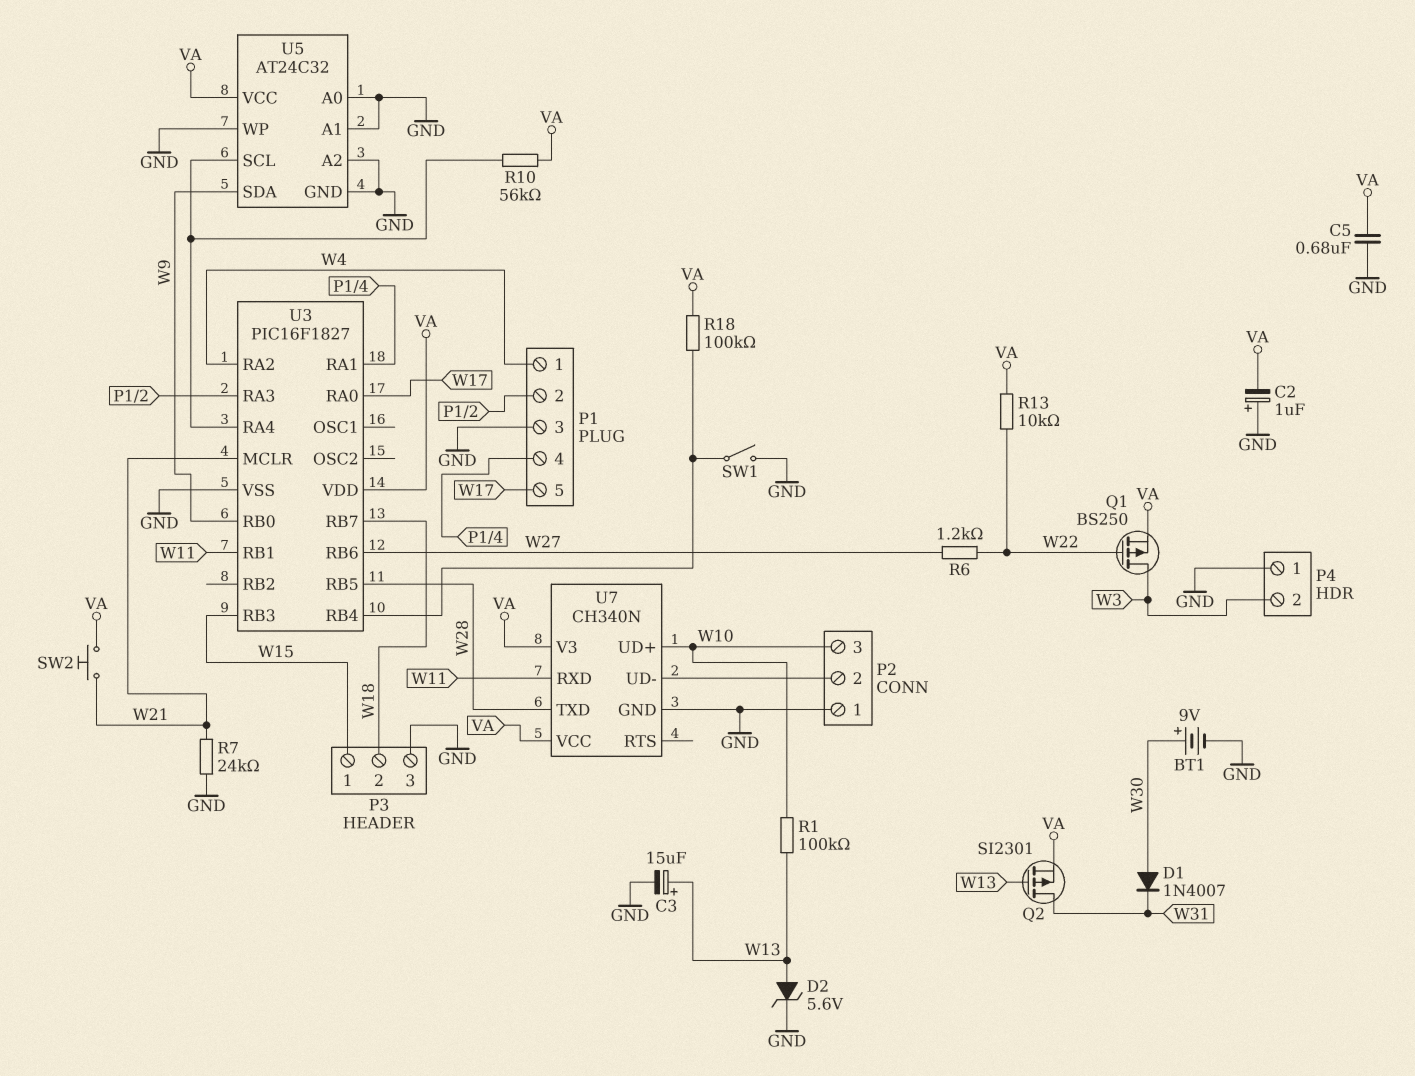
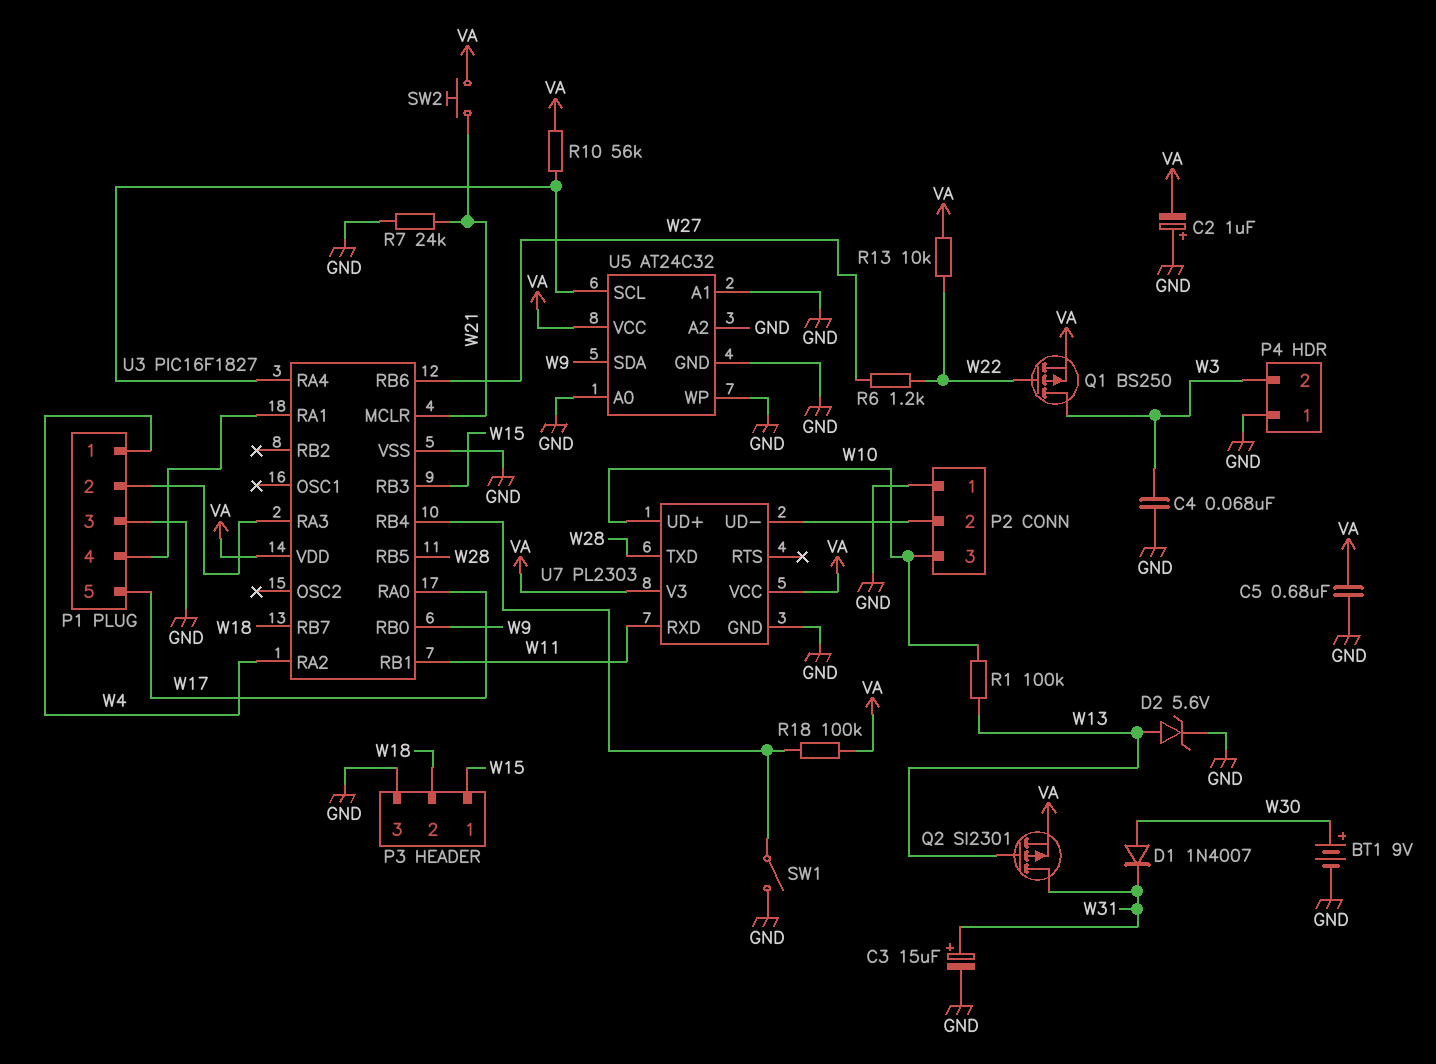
C3: 15uF (plus W13, minus GND) -> 15uF (plus W31, minus GND)
C4: none -> 68nF (GND, W3)
U7: CH340N -> PL2303

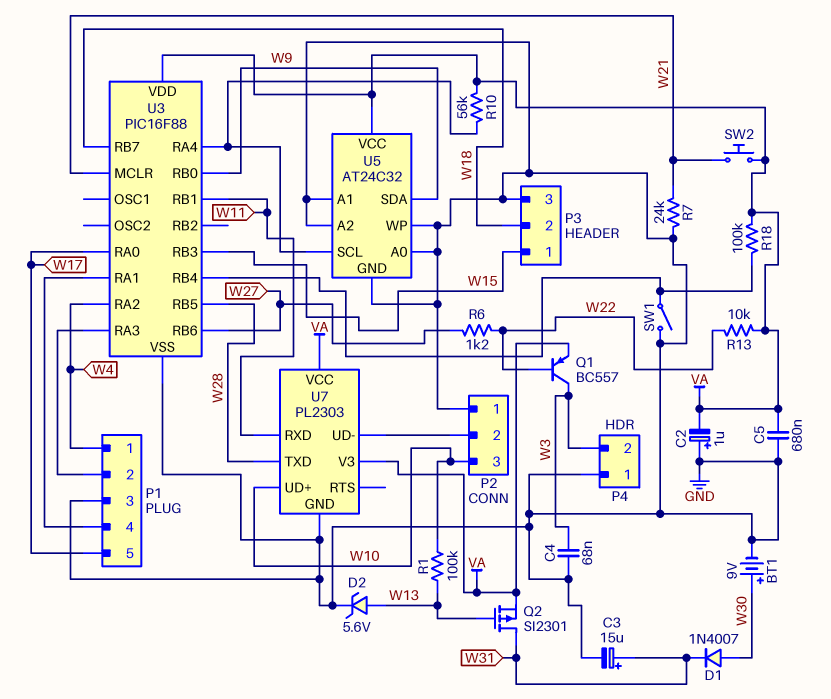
Q1: PMOS BS250 (G W22, D W3, S VA) -> PNP BC557 (B W22, C W3, E VA)
U3: PIC16F1827 -> PIC16F88

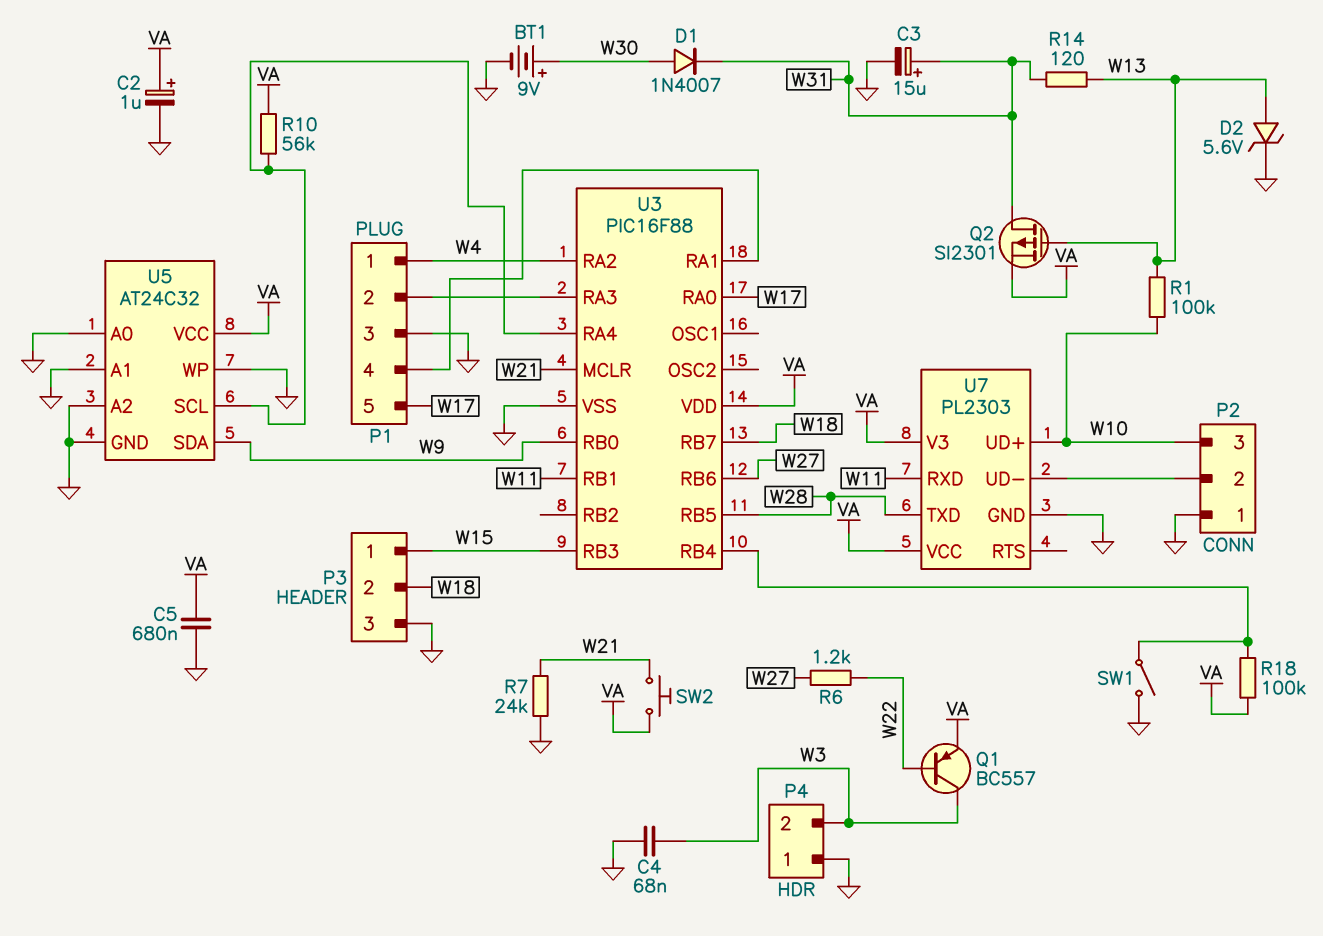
C2: 1uF (plus GND, minus VA) -> 1uF (plus VA, minus GND)
R13: 10k (VA, W22) -> none
R14: none -> 120 (W13, W31)

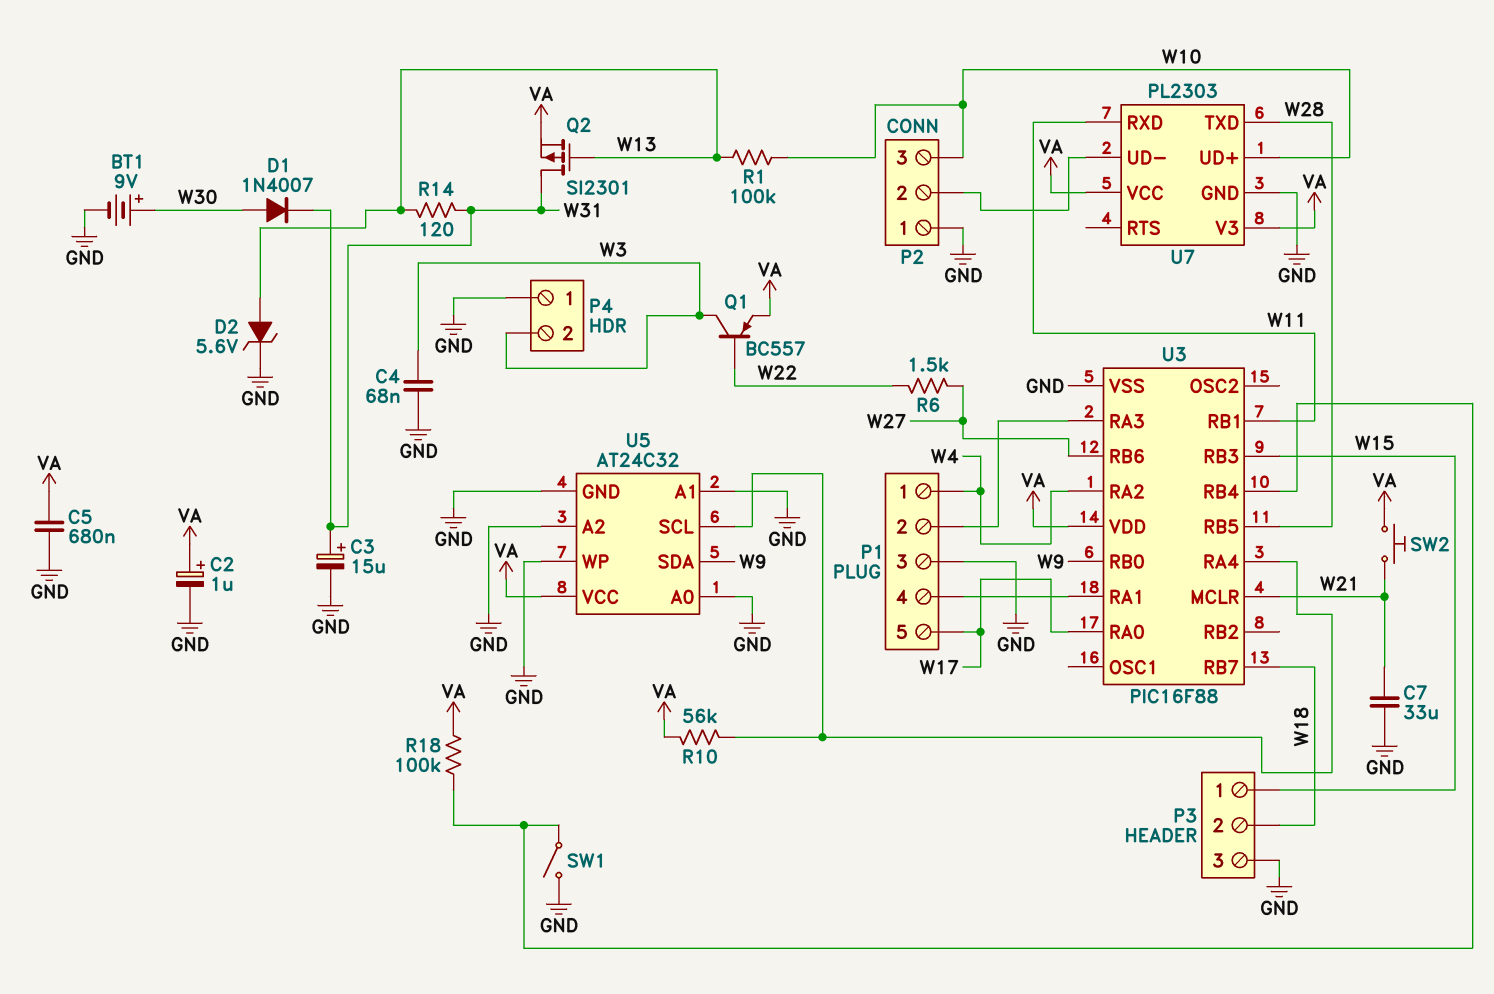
C7: none -> 33uF (GND, W21)
R6: 1.2k (W22, W27) -> 1.5k (W22, W27)
R7: 24k (GND, W21) -> none

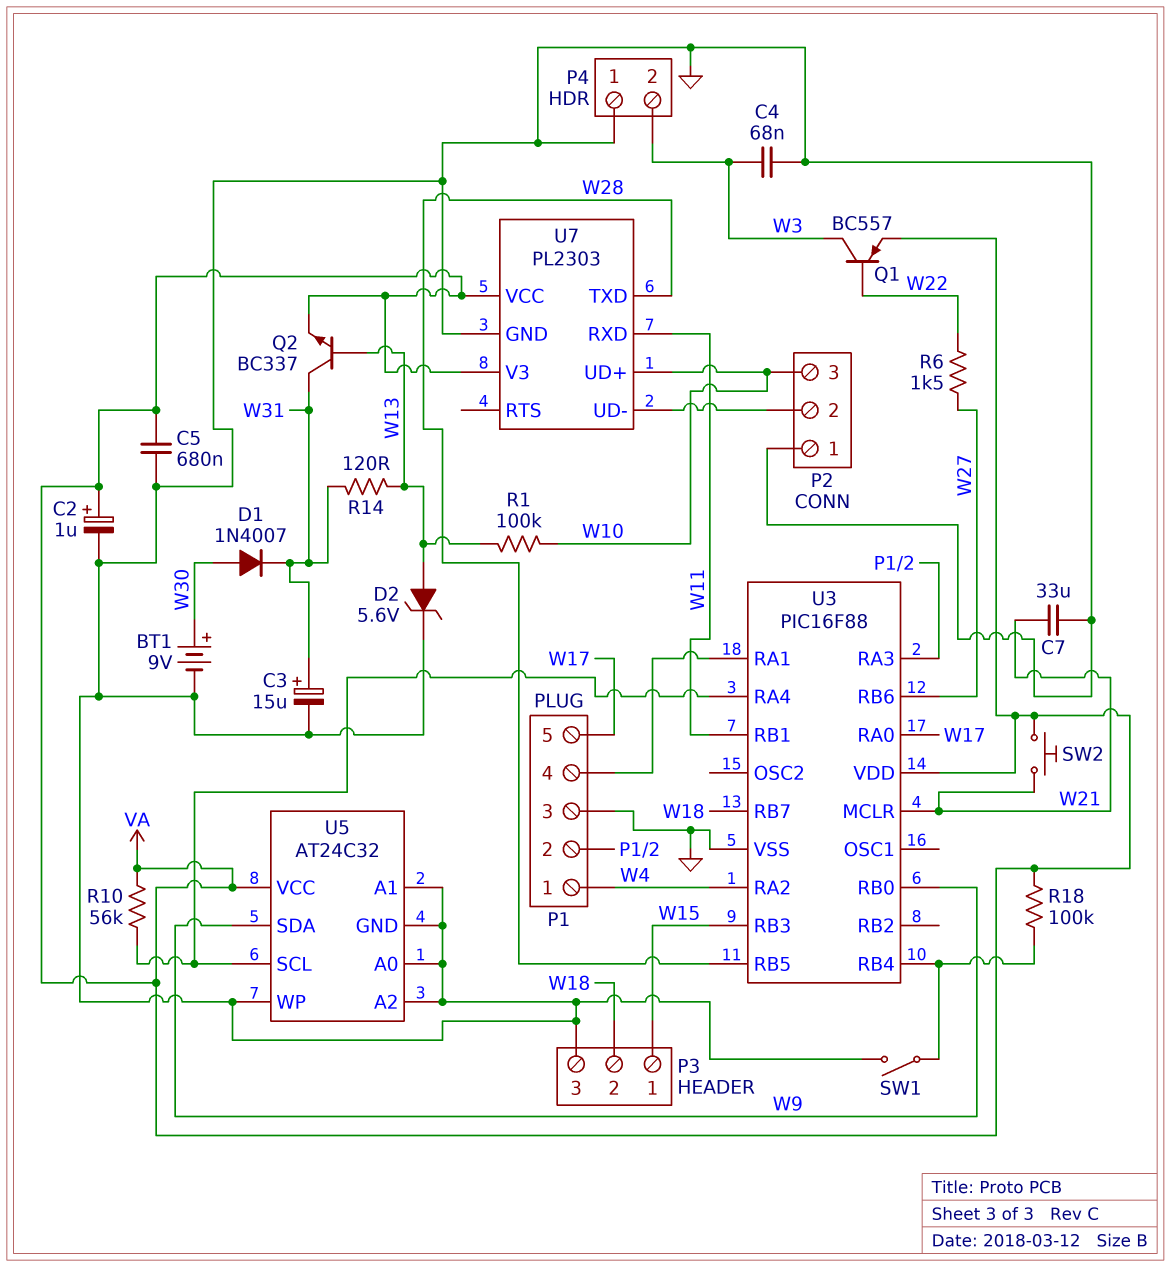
Q2: PMOS SI2301 (G W13, D W31, S VA) -> NPN BC337 (B W13, C W31, E VA)

